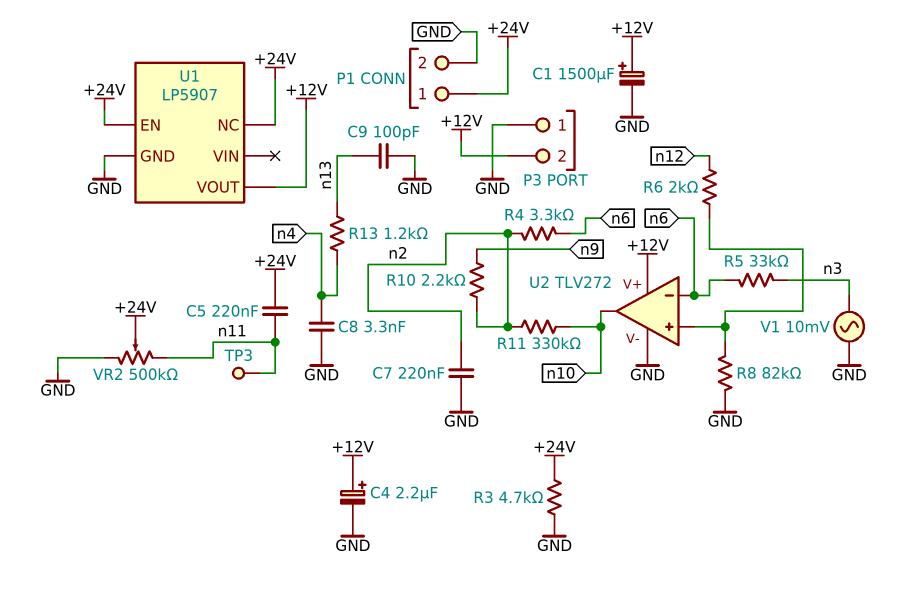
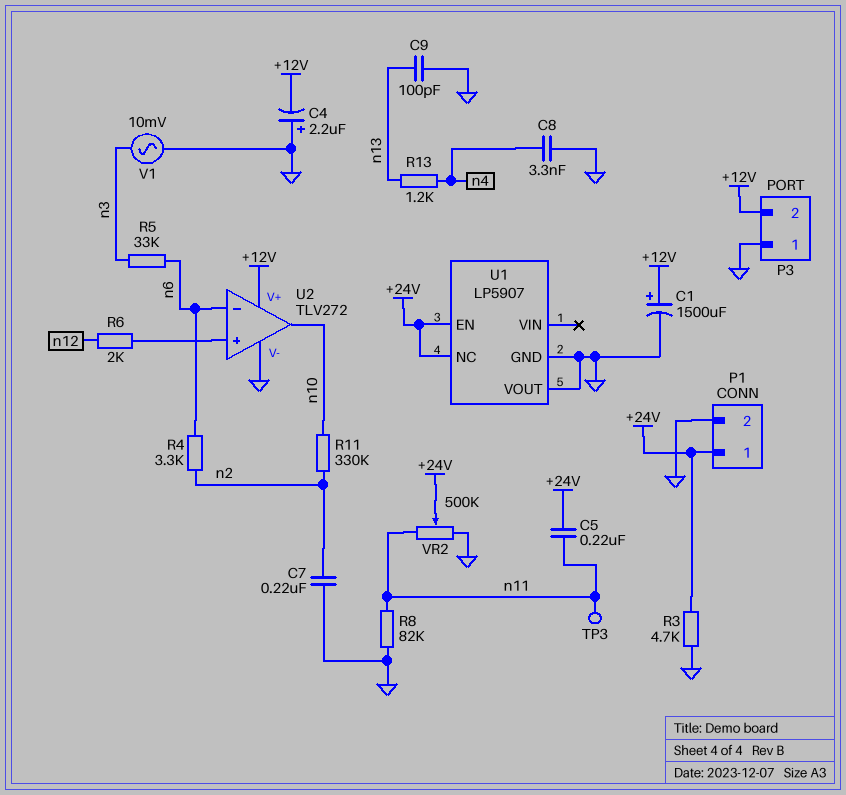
C4: 2.2uF (plus +12V, minus GND) -> 2.2uF (plus GND, minus +12V)
R8: 82k (GND, U2/in+) -> 82k (GND, n11)
R10: 2.2k (n2, n9) -> none
U1 pin VOUT: +12V -> GND

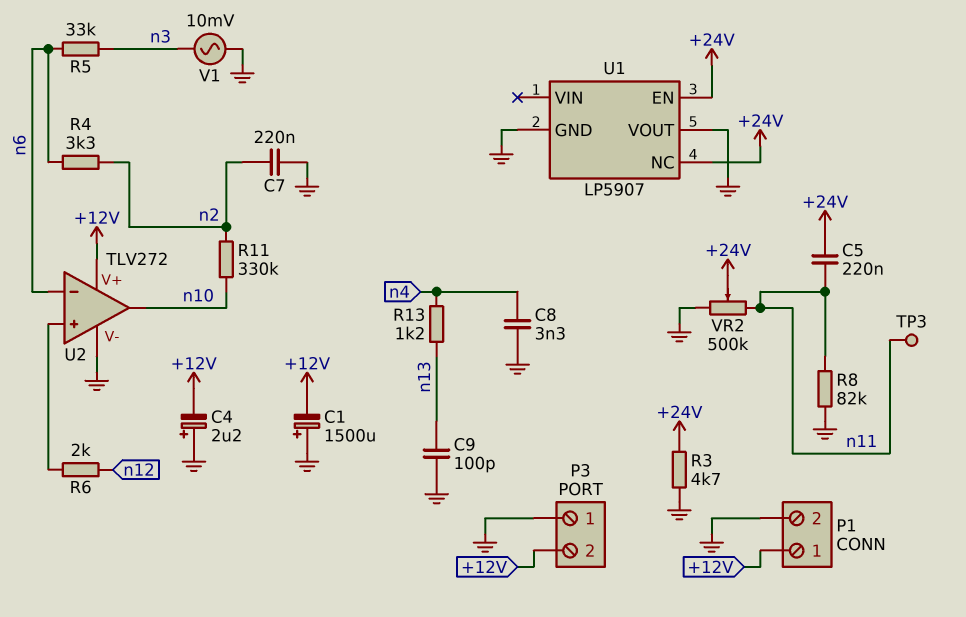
C1: 1500uF (plus +12V, minus GND) -> 1500uF (plus GND, minus +12V)
P1 pin 1: +24V -> +12V

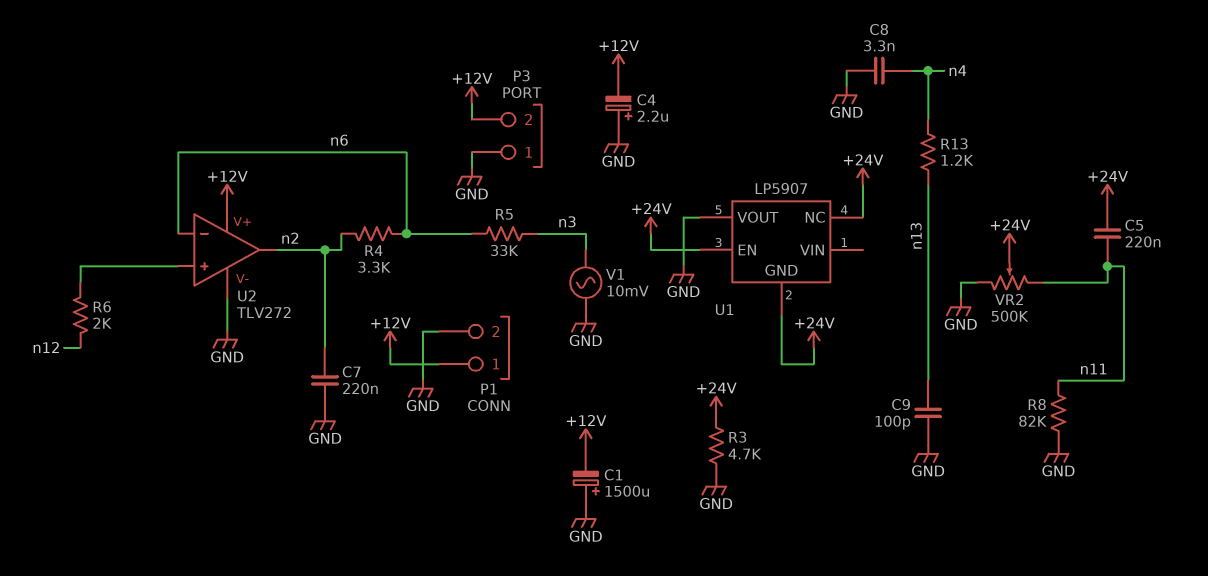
R11: 330k (n2, n10) -> none
TP3: test point (n11) -> none
U1 pin GND: GND -> +24V
U2 pin out: n10 -> n2

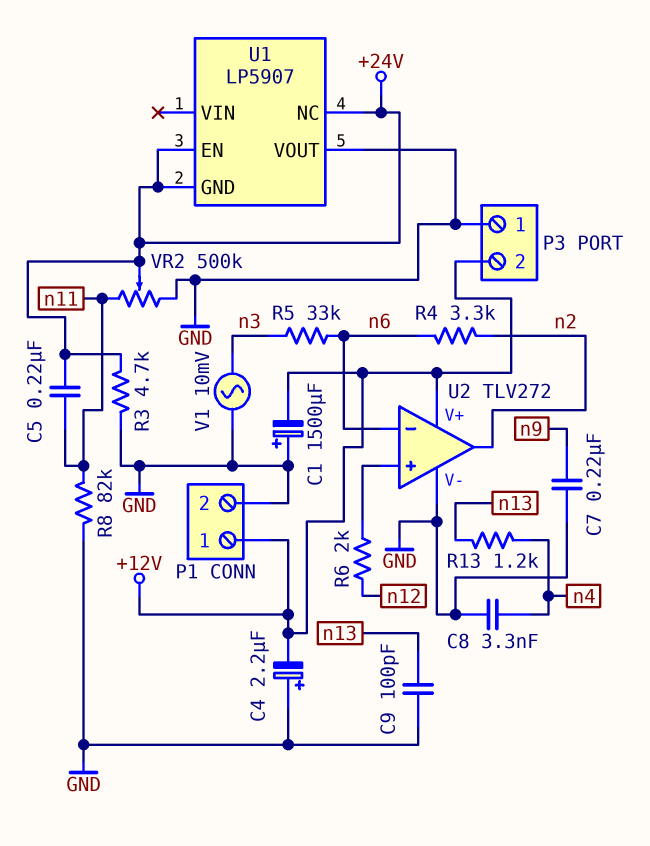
C7: 220nF (GND, n2) -> 220nF (GND, n9)

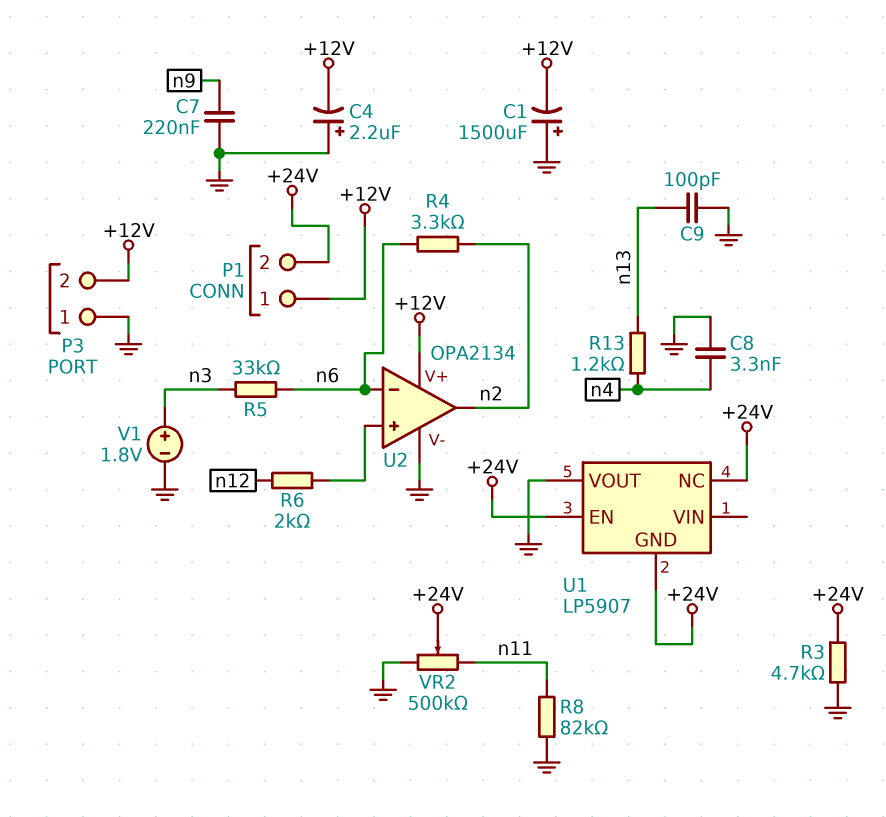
C5: 220nF (+24V, n11) -> none
P1 pin 2: GND -> +24V
U2: TLV272 -> OPA2134
V1: AC 10mV (GND, n3) -> 1.8V (plus n3, minus GND)

